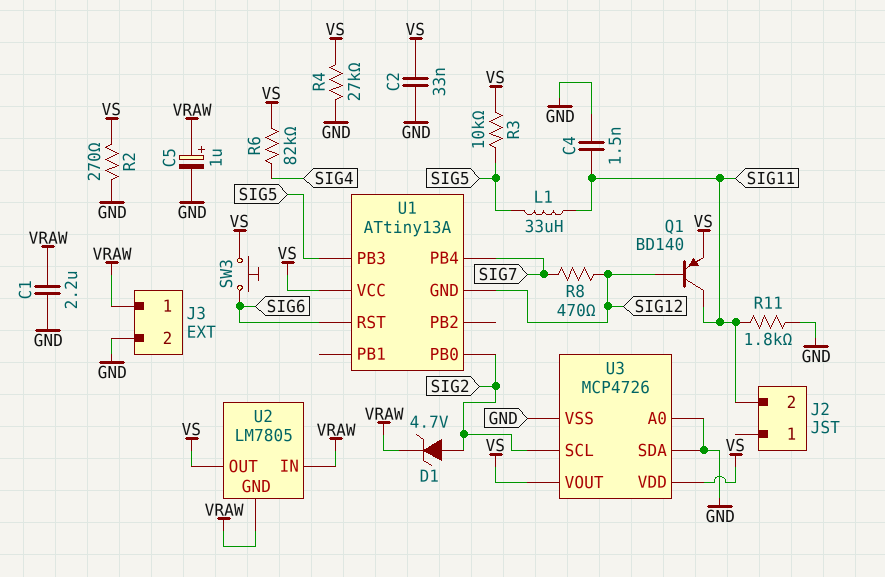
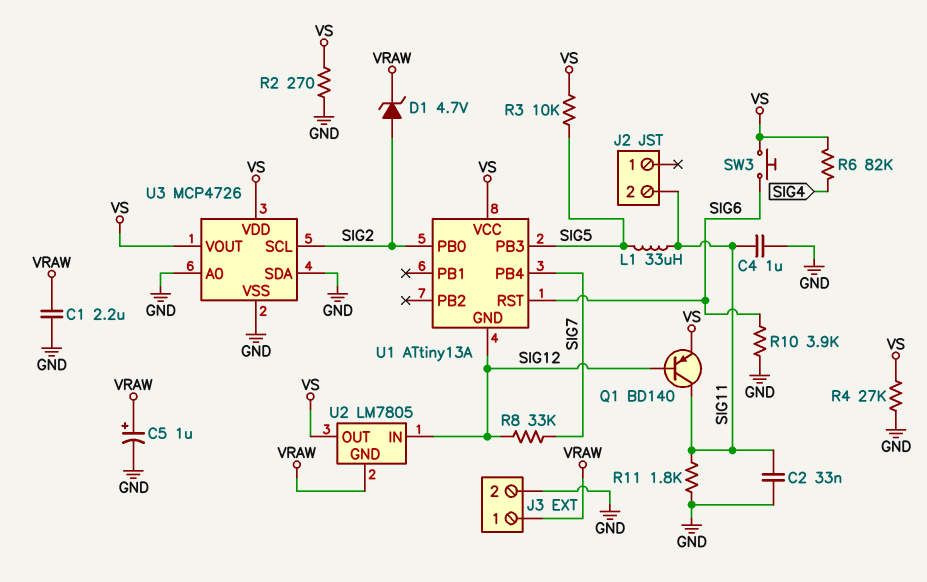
C2: 33nF (GND, VS) -> 33nF (GND, SIG11)
C4: 1.5nF (GND, SIG11) -> 1uF (GND, SIG11)
R8: 470 (SIG7, SIG12) -> 33k (SIG7, SIG12)
R10: none -> 3.9k (GND, SIG6)
U2 pin IN: VRAW -> SIG12

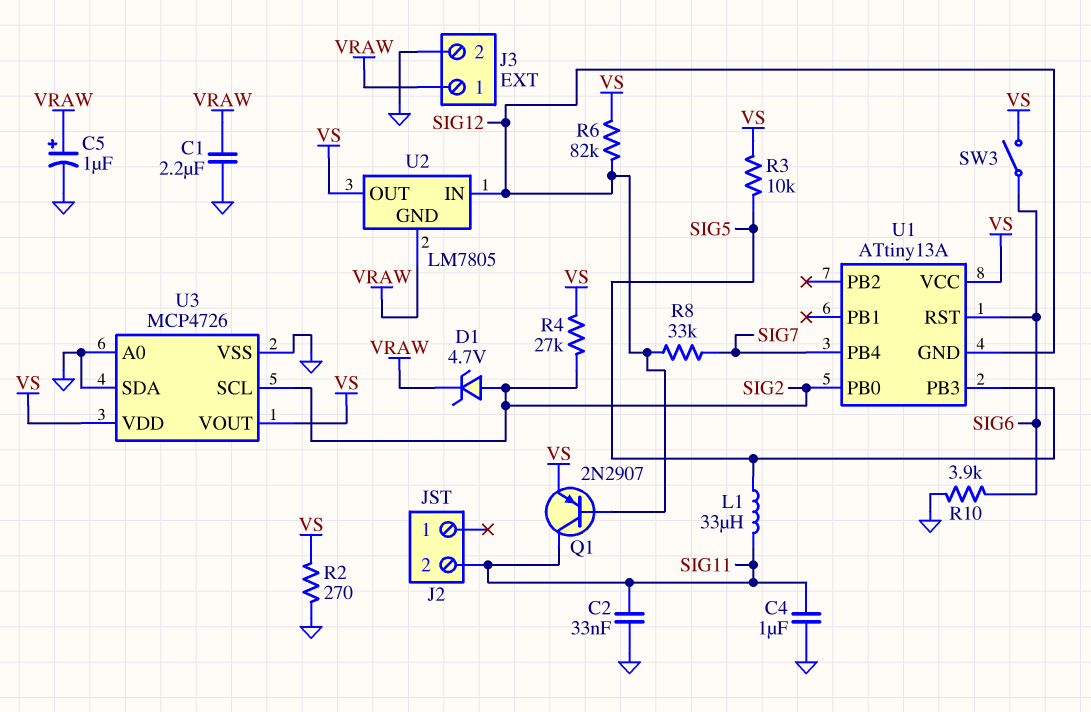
Q1: PNP BD140 (B SIG12, C SIG11, E VS) -> PNP 2N2907 (B SIG12, C SIG11, E VS)
R4: 27k (GND, VS) -> 27k (SIG2, VS)
R6: 82k (SIG4, VS) -> 82k (SIG12, VS)
R11: 1.8k (GND, SIG11) -> none
SW3: button (SIG6, VS) -> switch (SIG6, VS)

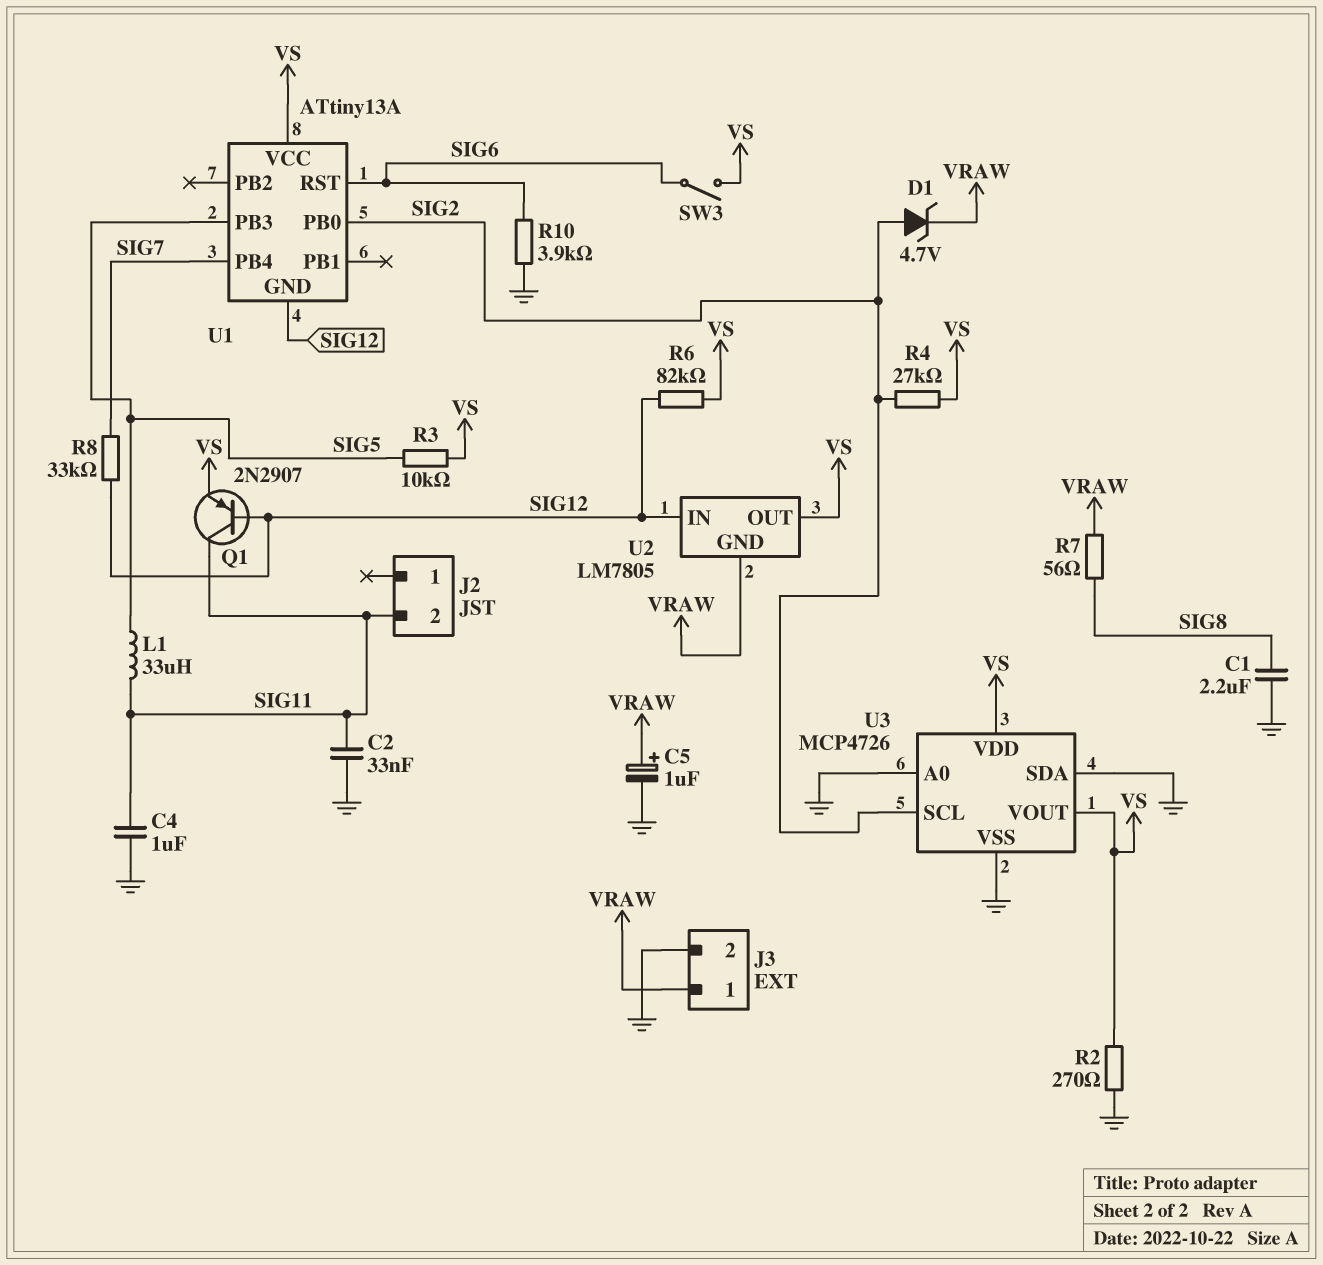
C1: 2.2uF (GND, VRAW) -> 2.2uF (GND, SIG8)
R7: none -> 56 (SIG8, VRAW)

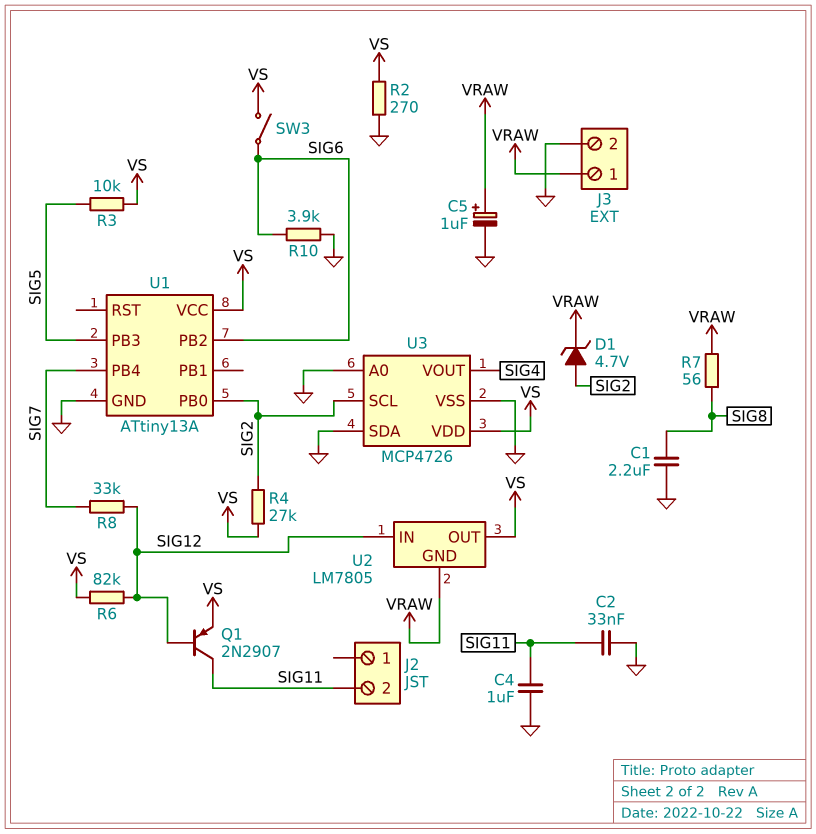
L1: 33uH (SIG5, SIG11) -> none
U1 pin GND: SIG12 -> GND
U1 pin PB2: none -> SIG6
U1 pin RST: SIG6 -> none
U3 pin VOUT: VS -> SIG4

